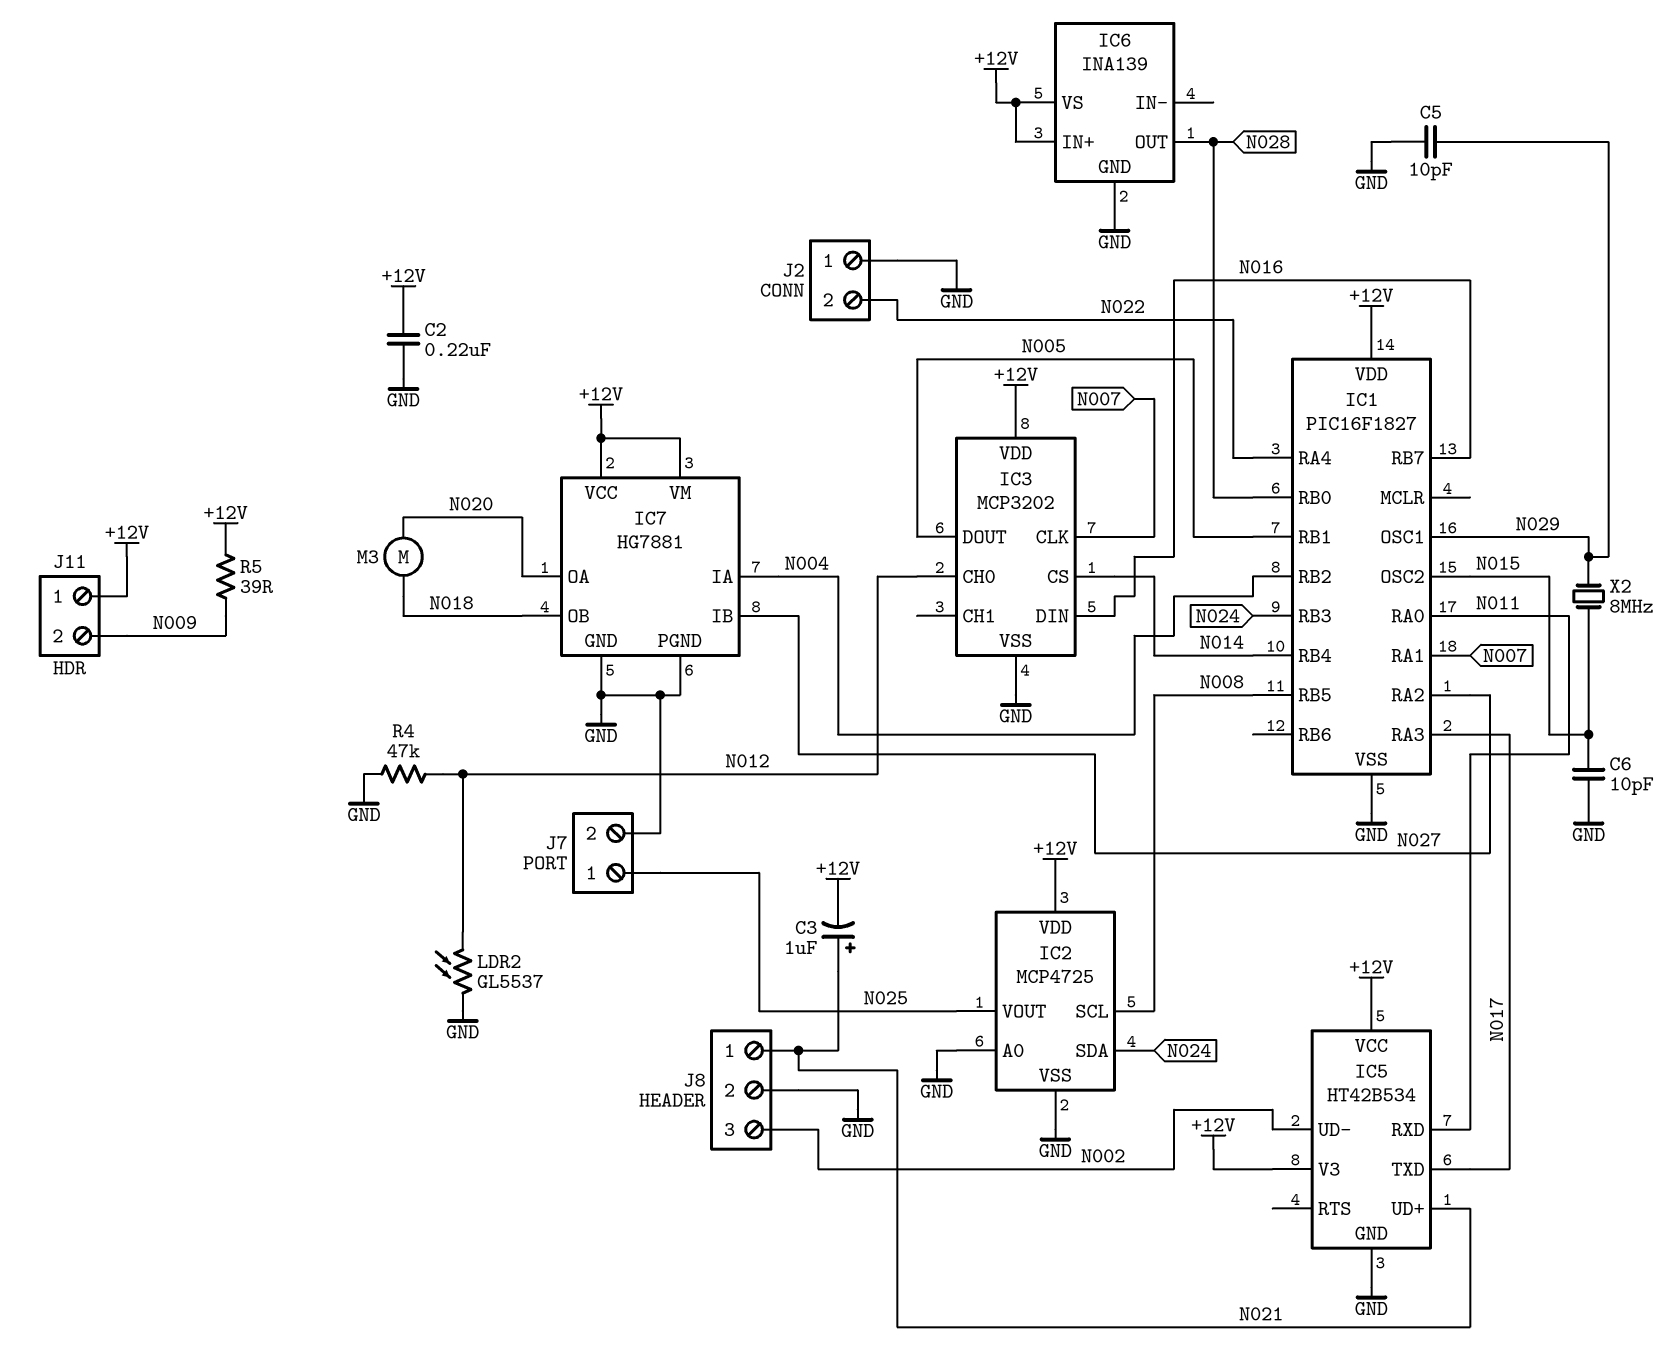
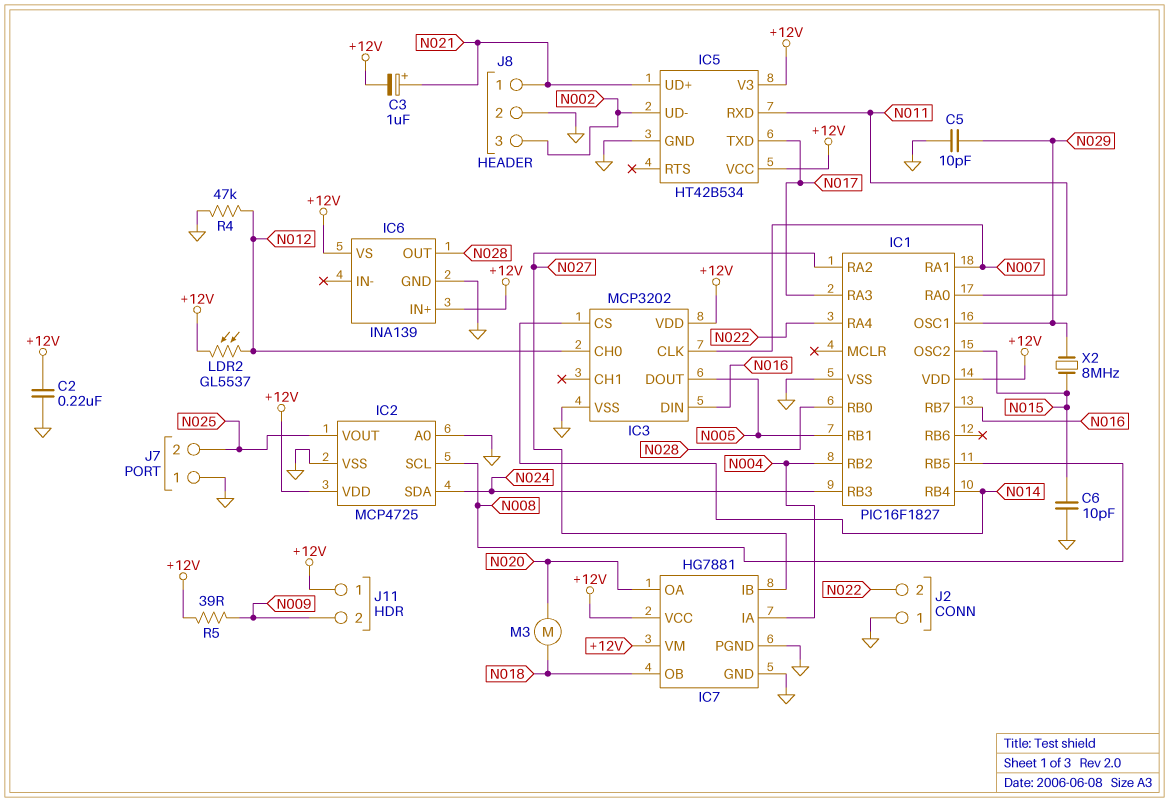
J7 pin 1: N025 -> GND
J7 pin 2: GND -> N025
LDR2: GL5537 (GND, N012) -> GL5537 (+12V, N012)

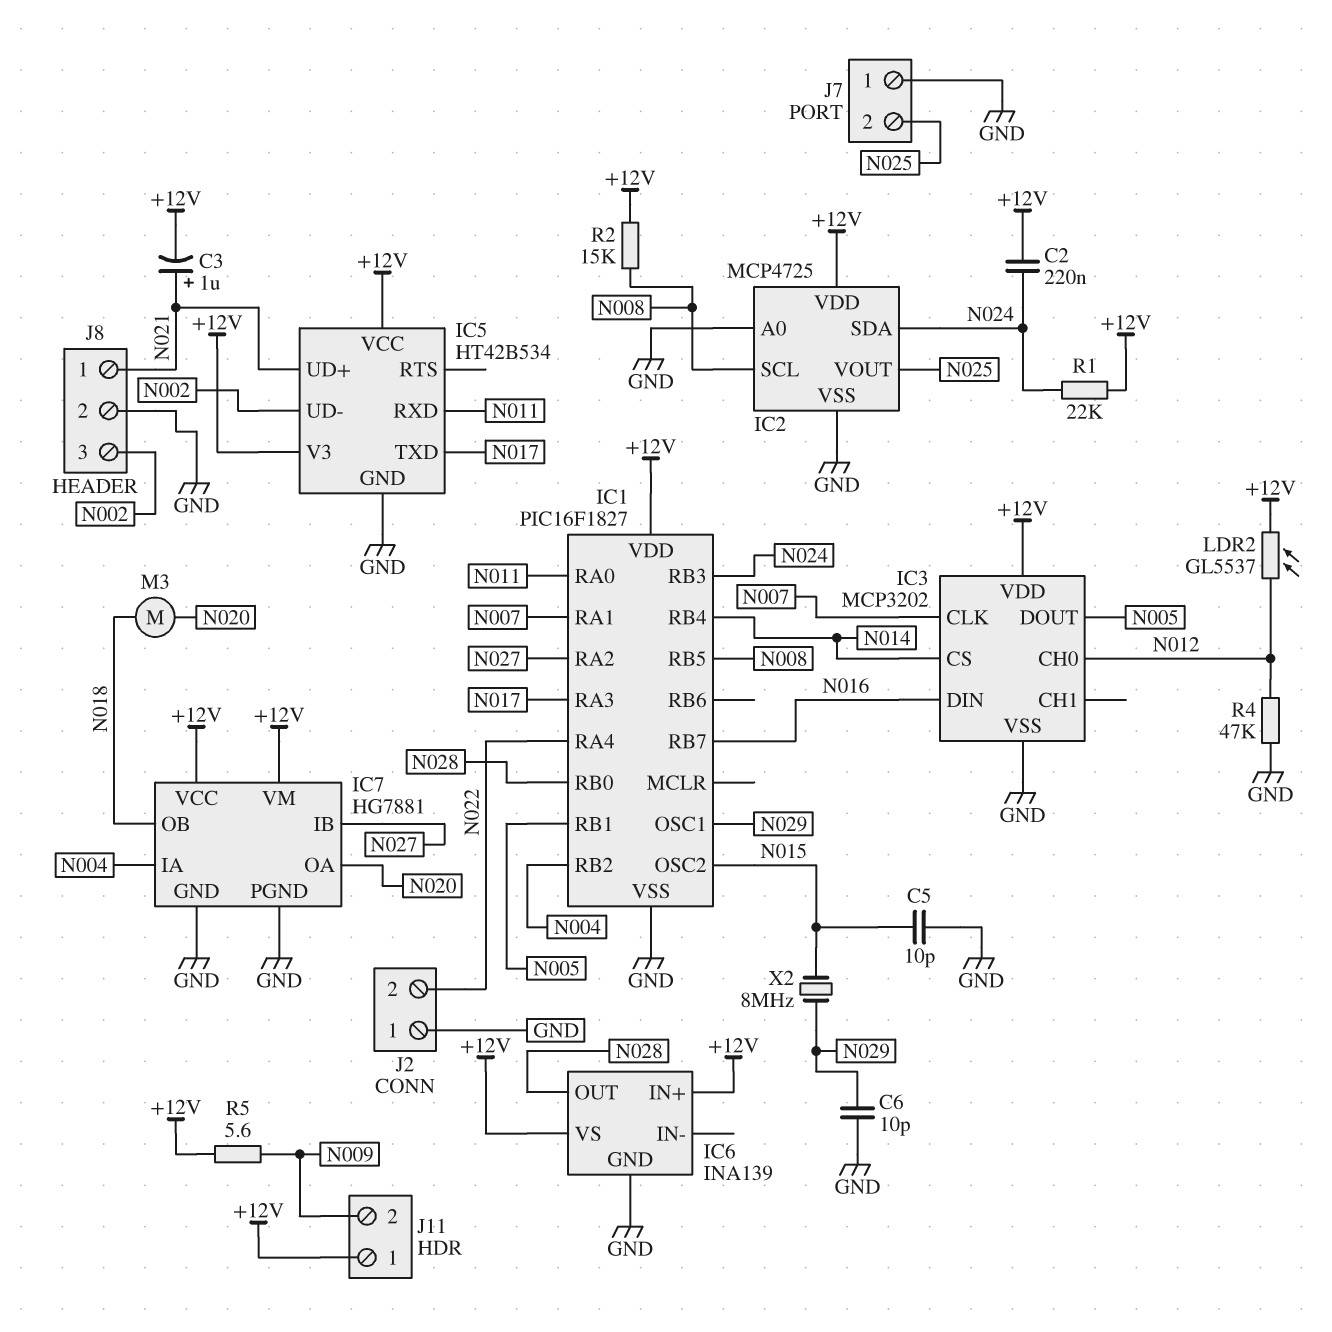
C2: 220nF (+12V, GND) -> 220nF (+12V, N024)
C5: 10pF (GND, N029) -> 10pF (GND, N015)
C6: 10pF (GND, N015) -> 10pF (GND, N029)
R1: none -> 22k (+12V, N024)
R2: none -> 15k (+12V, N008)
R5: 39 (+12V, N009) -> 5.6 (+12V, N009)

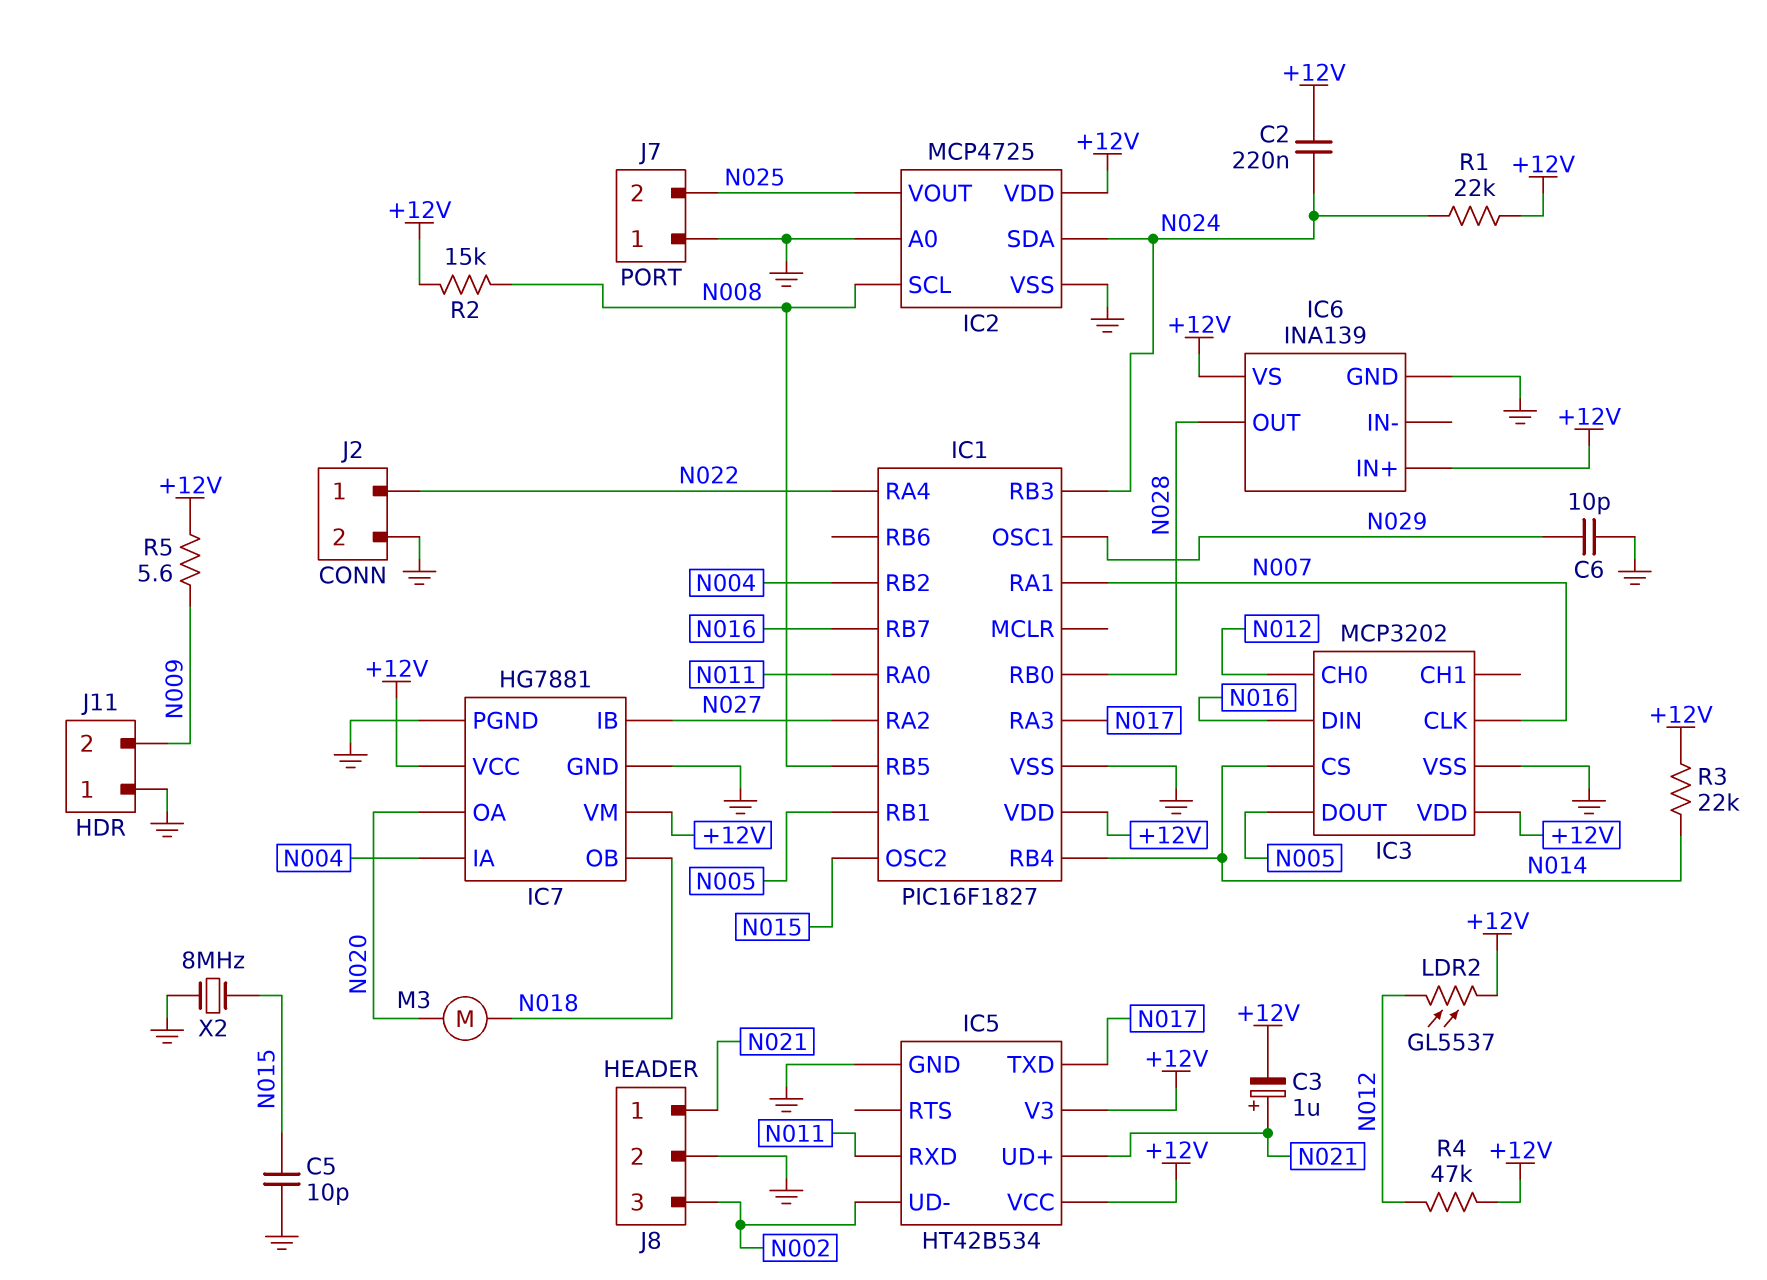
J2 pin 1: GND -> N022
J2 pin 2: N022 -> GND
J11 pin 1: +12V -> GND
R3: none -> 22k (+12V, N014)
R4: 47k (GND, N012) -> 47k (+12V, N012)
X2: 8MHz (N015, N029) -> 8MHz (GND, N015)

